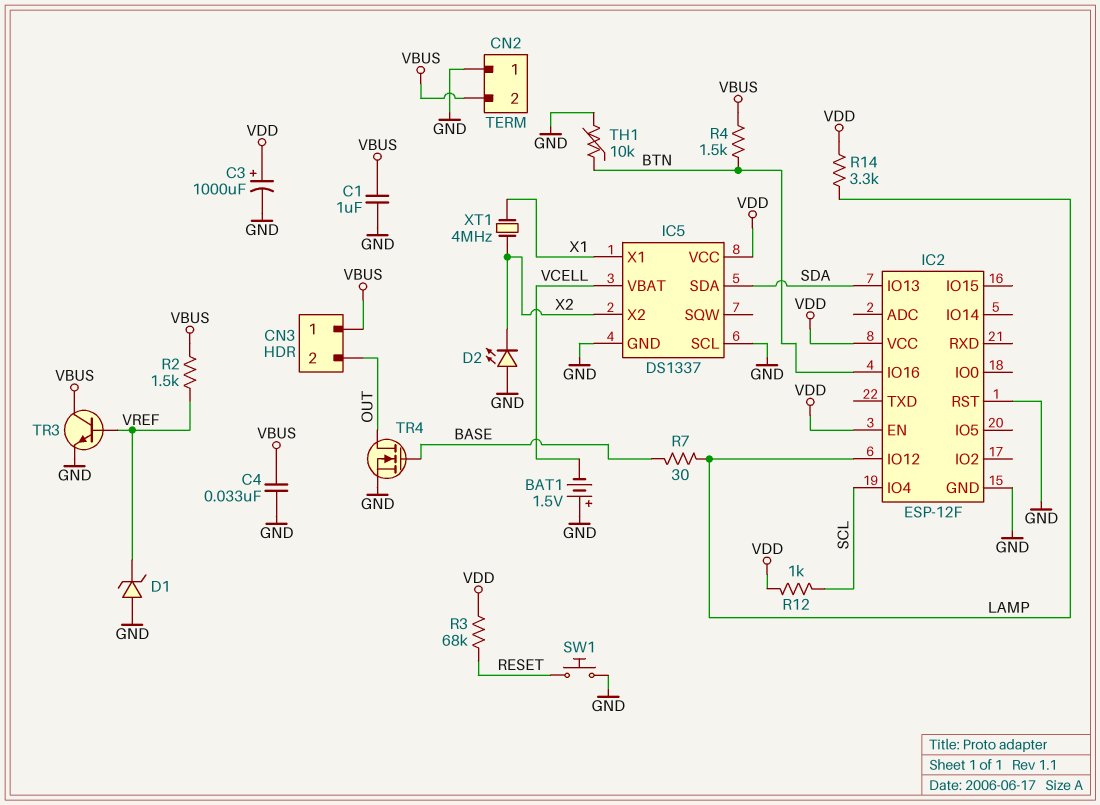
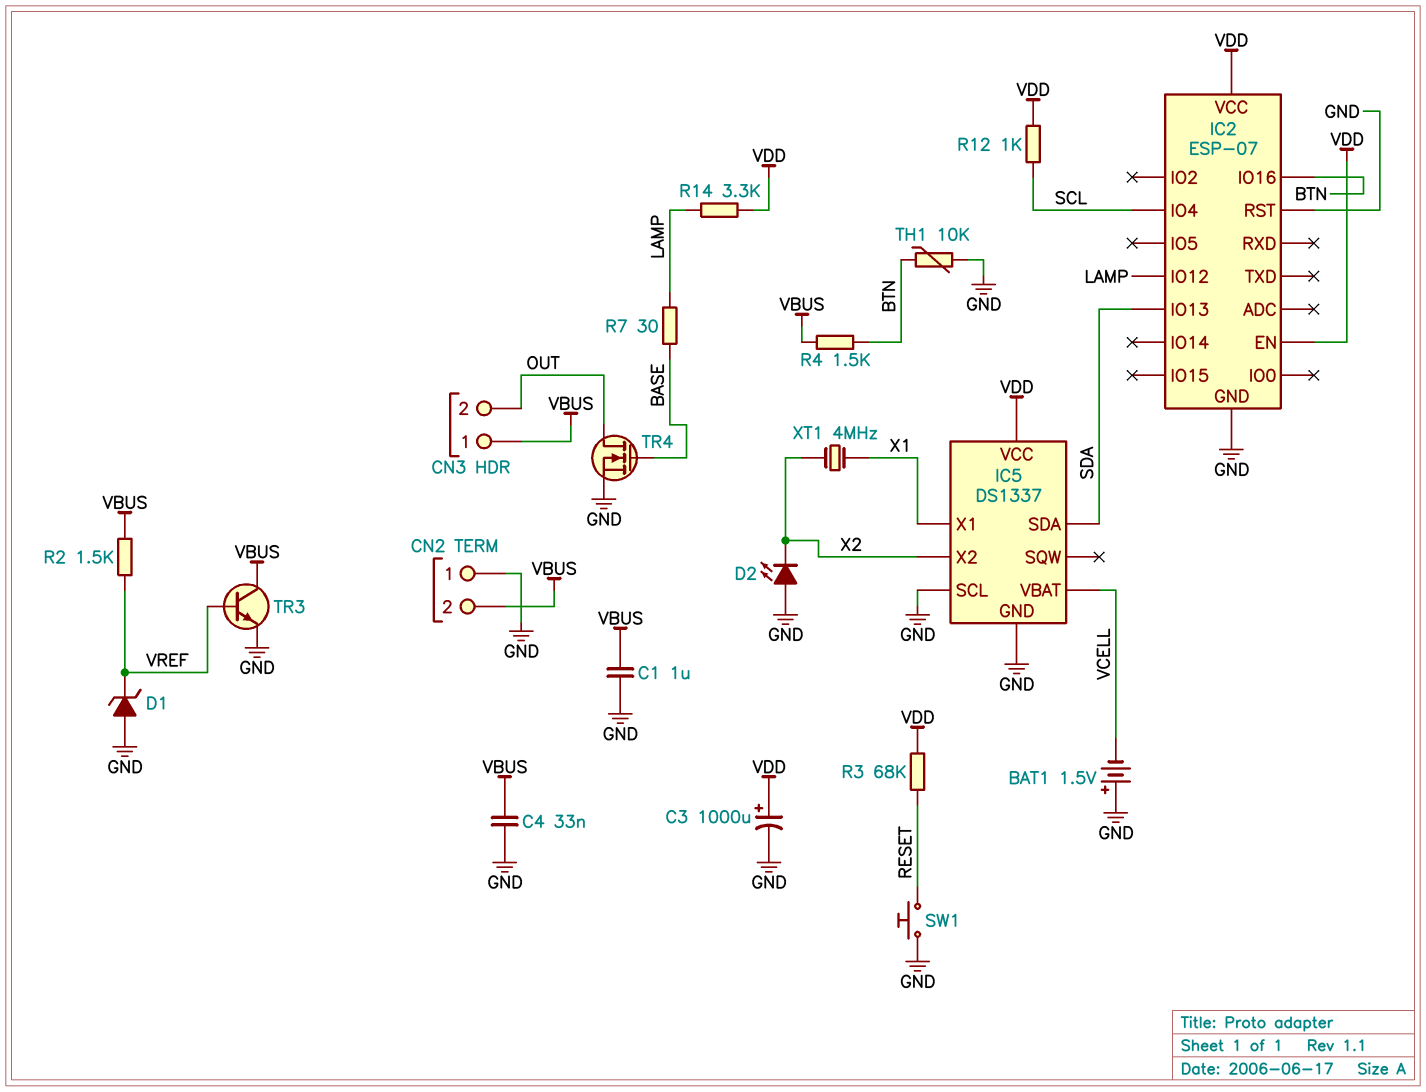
IC2: ESP-12F -> ESP-07

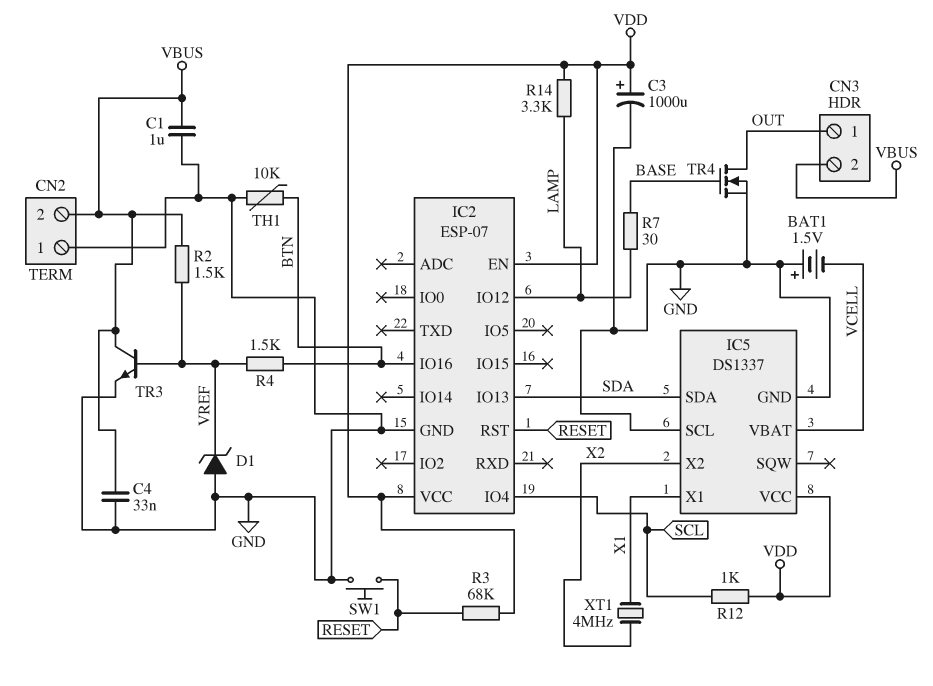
CN3 pin 1: VBUS -> OUT
CN3 pin 2: OUT -> VBUS
D2: LED (A GND, K X2) -> none
IC2 pin RST: GND -> RESET
R4: 1.5k (BTN, VBUS) -> 1.5k (BTN, VREF)

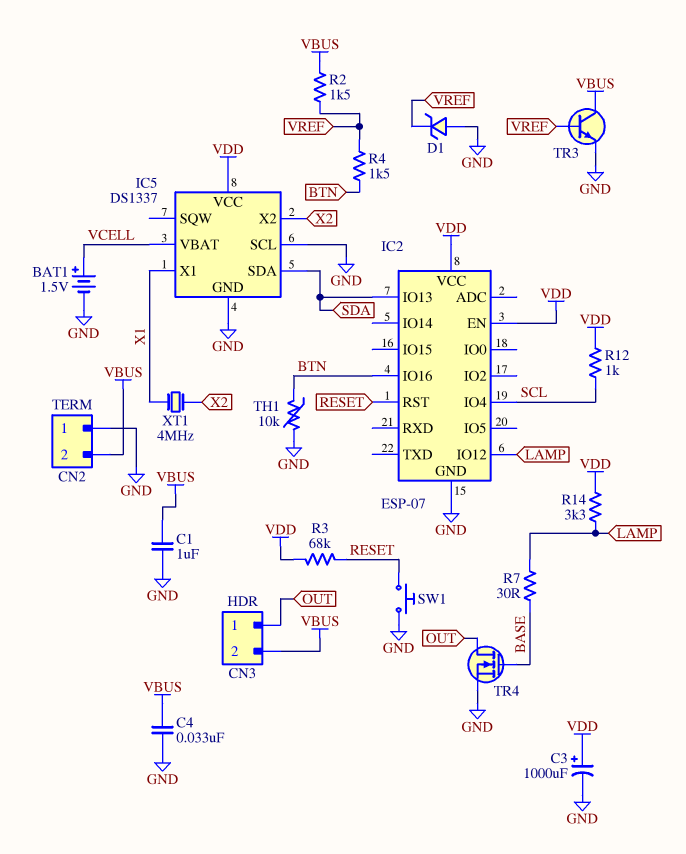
BAT1: 1.5V (plus GND, minus VCELL) -> 1.5V (plus VCELL, minus GND)

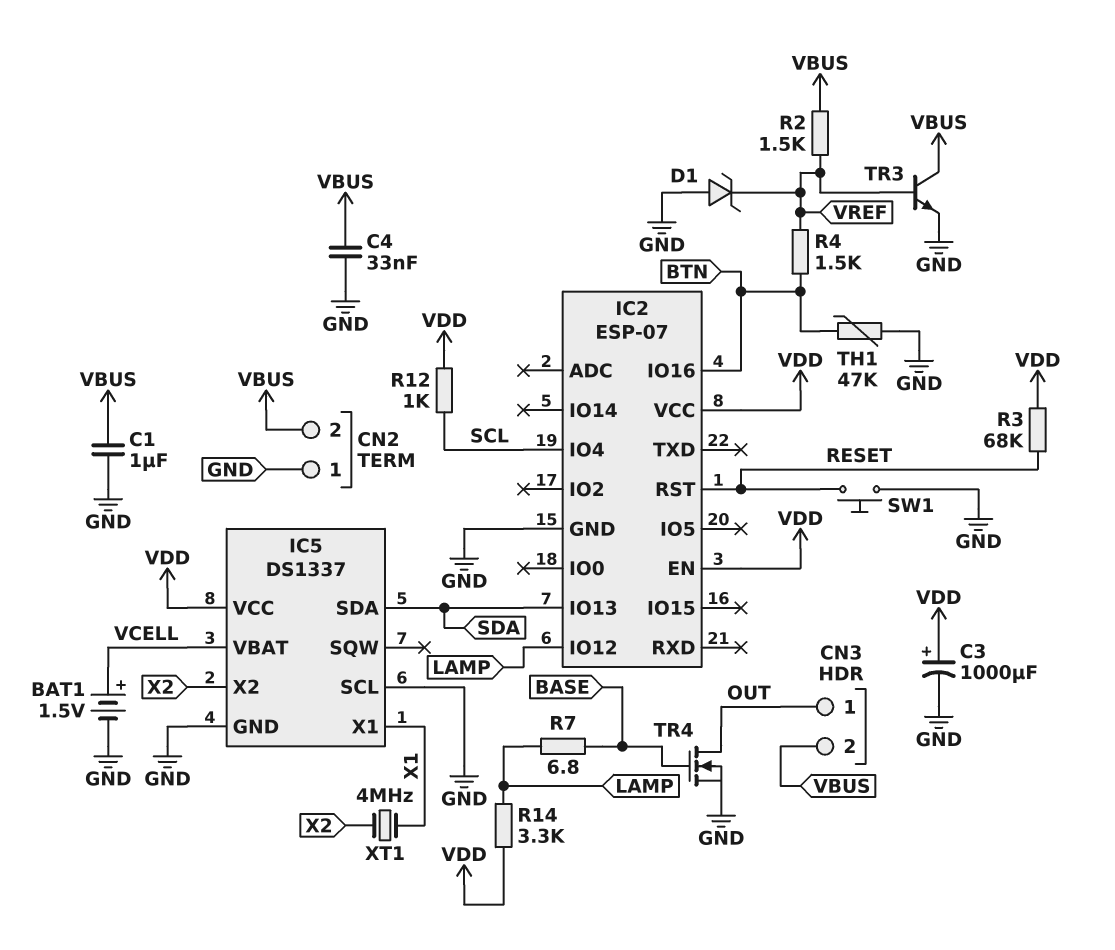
R7: 30 (BASE, LAMP) -> 6.8 (BASE, LAMP)
TH1: 10k (BTN, GND) -> 47k (BTN, GND)

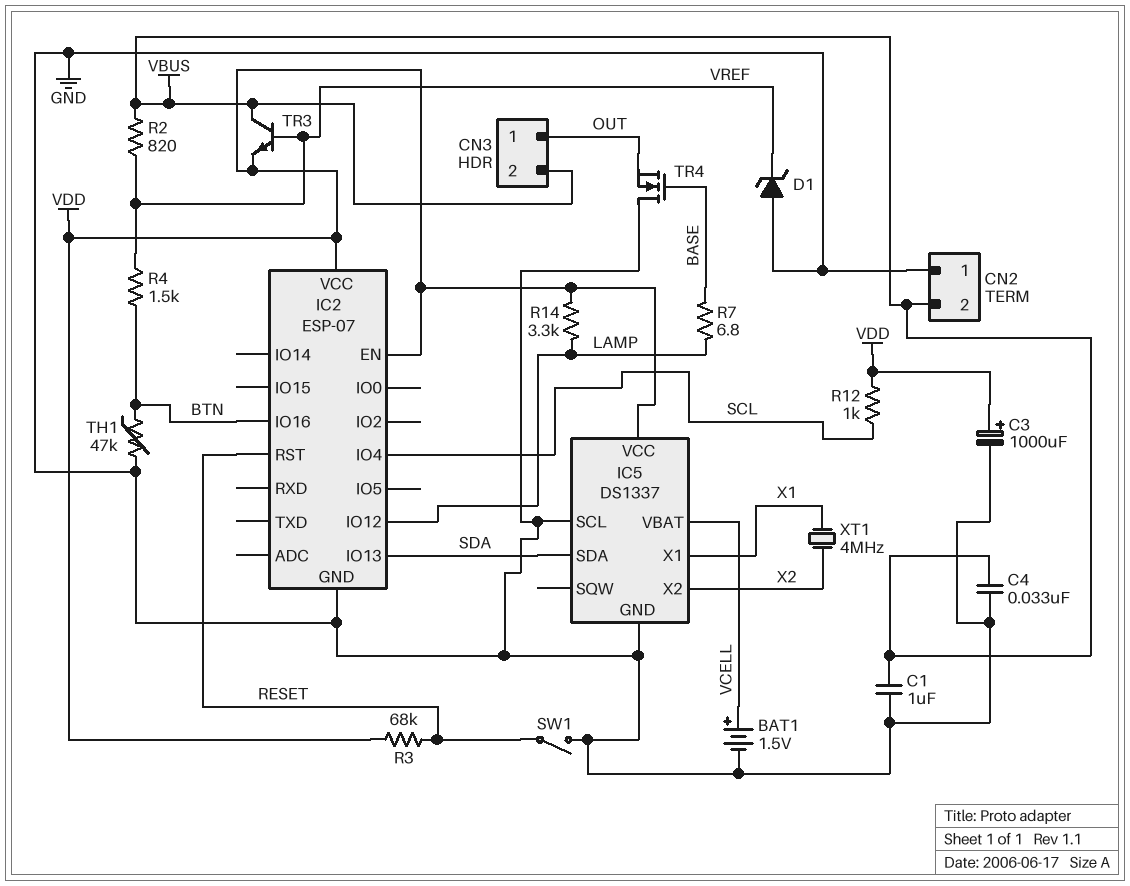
R2: 1.5k (VBUS, VREF) -> 820 (VBUS, VREF)
SW1: button (GND, RESET) -> switch (GND, RESET)
TR3: NPN (B VREF, C VBUS, E GND) -> NPN (B VREF, C VBUS, E VDD)
TR4: NMOS (G BASE, D OUT, S GND) -> NMOS (G BASE, D GND, S OUT)

